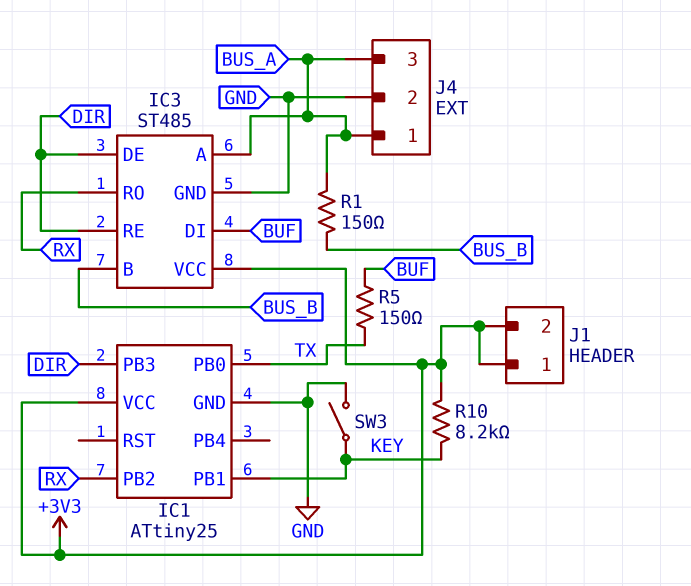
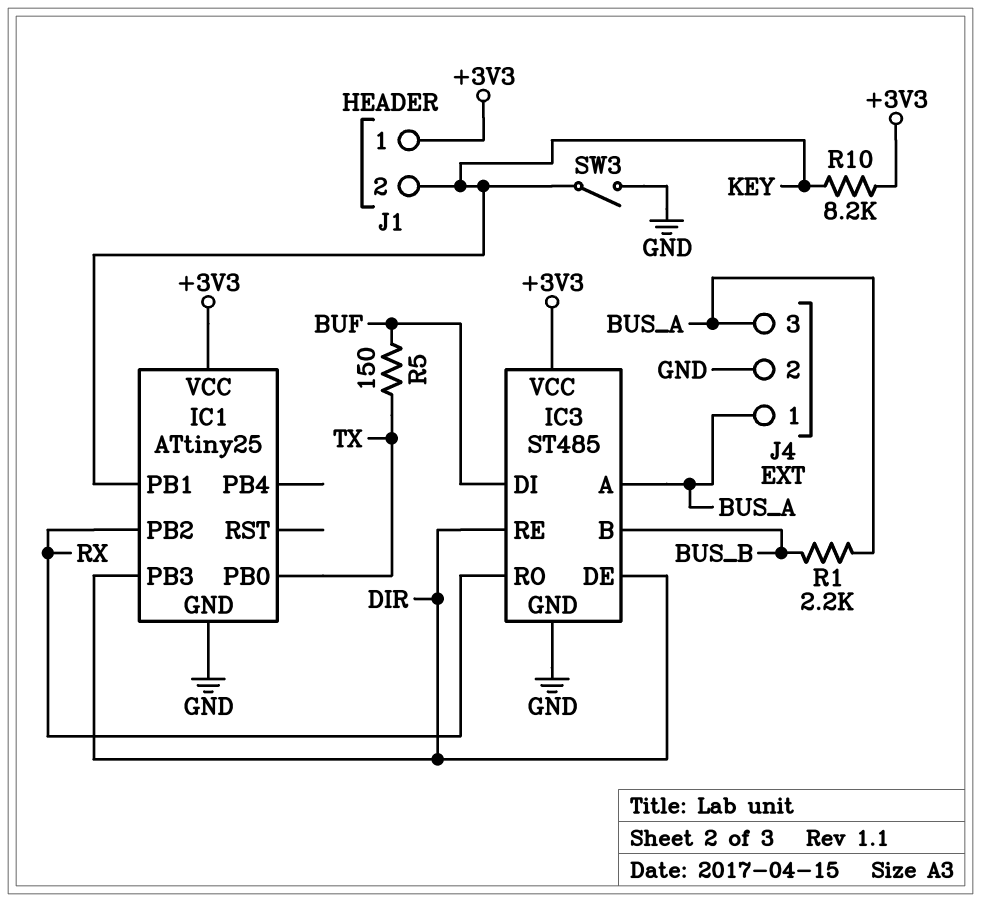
J1 pin 2: +3V3 -> KEY
R1: 150 (BUS_A, BUS_B) -> 2.2k (BUS_A, BUS_B)

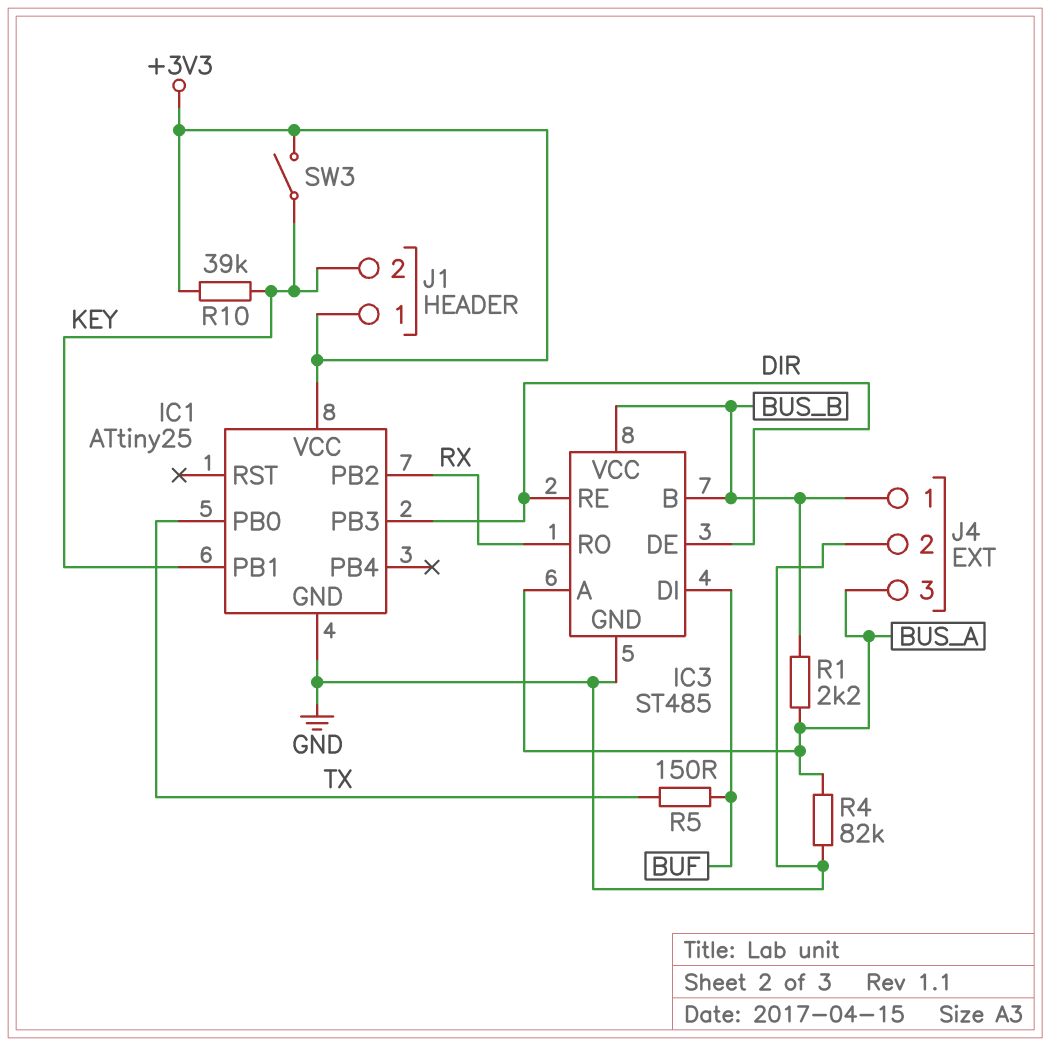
IC3 pin VCC: +3V3 -> BUS_B
J4 pin 1: BUS_A -> BUS_B
R4: none -> 82k (BUS_A, GND)
R10: 8.2k (+3V3, KEY) -> 39k (+3V3, KEY)
SW3: switch (GND, KEY) -> switch (+3V3, KEY)

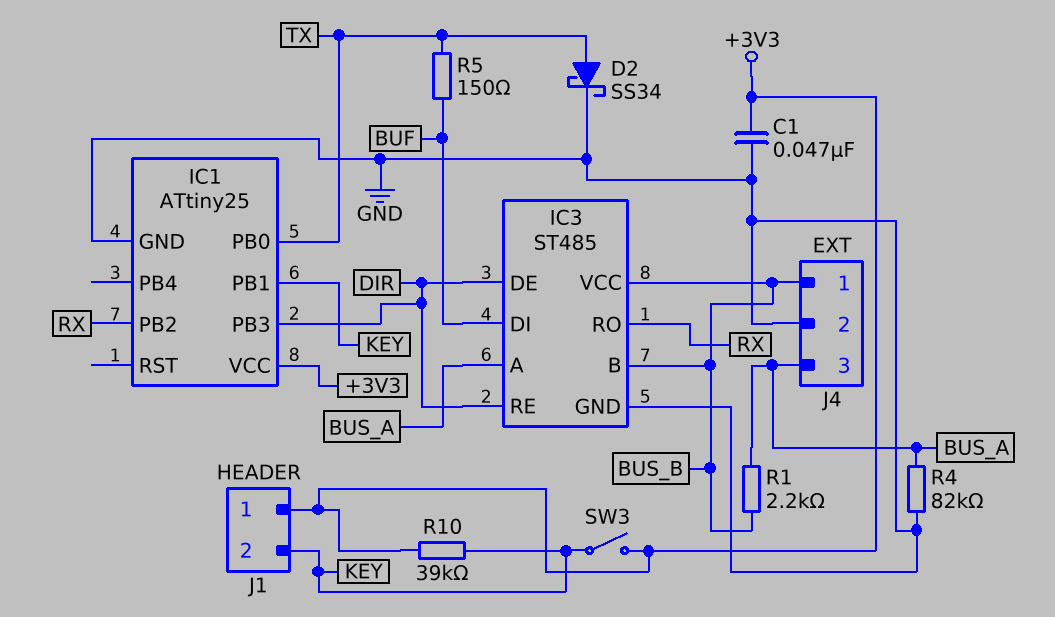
C1: none -> 47nF (+3V3, GND)
D2: none -> schottky SS34 (A TX, K GND)

